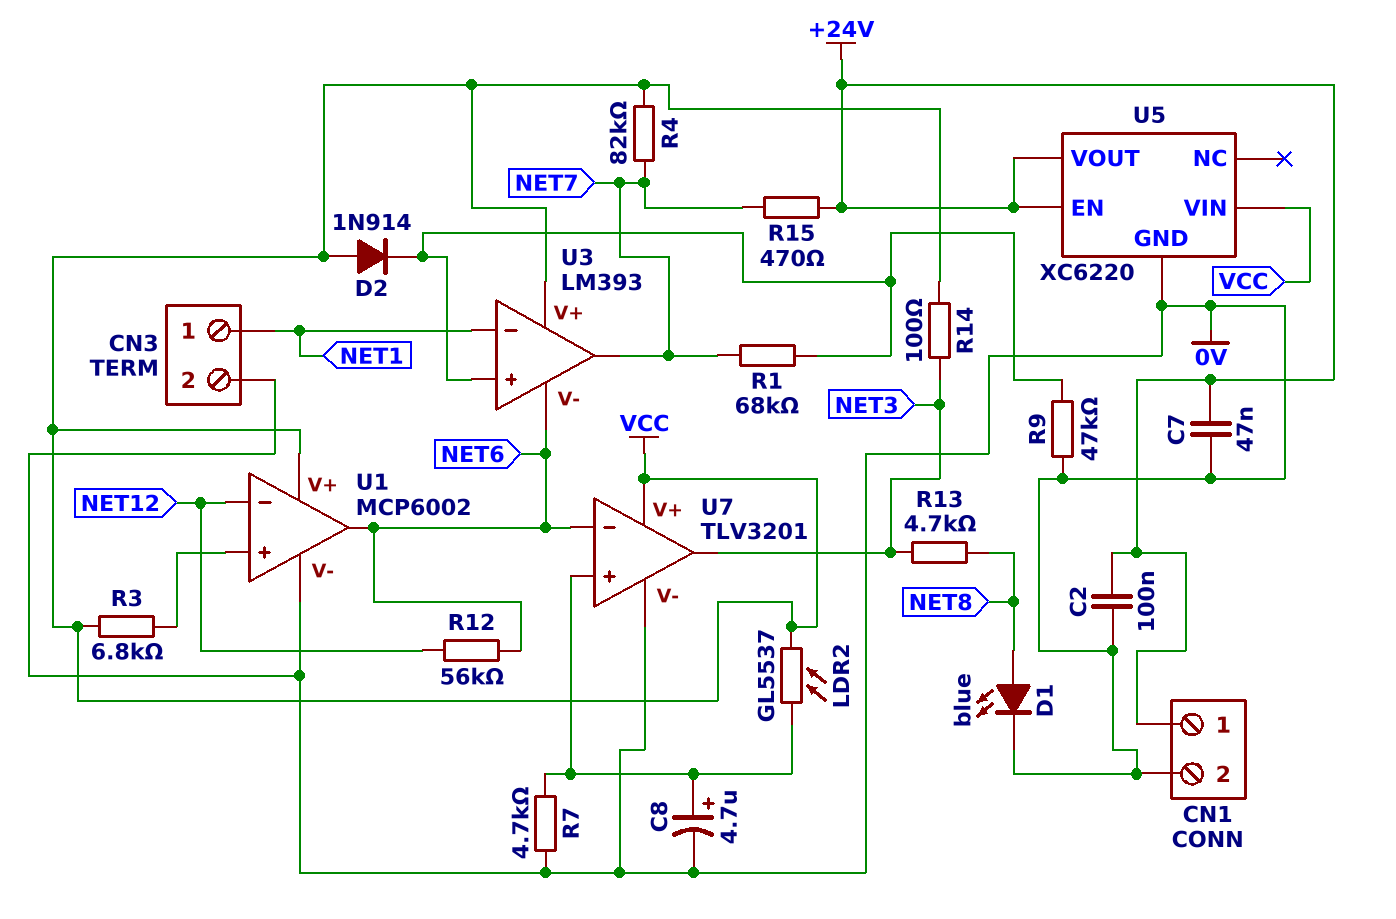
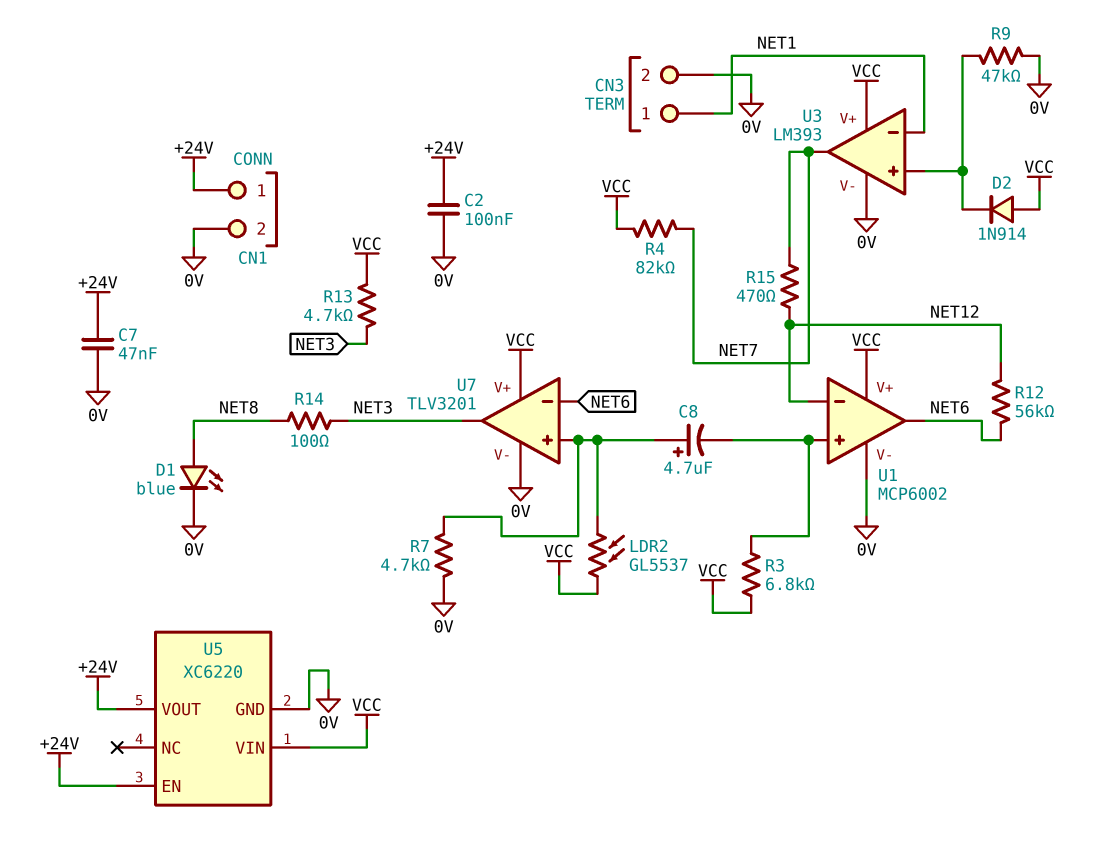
C8: 4.7uF (plus U7/in+, minus 0V) -> 4.7uF (plus U7/in+, minus U1/in+)
R1: 68k (NET7, U3/in+) -> none
R13: 4.7k (NET3, NET8) -> 4.7k (NET3, VCC)
R14: 100 (NET3, VCC) -> 100 (NET3, NET8)
R15: 470 (+24V, NET7) -> 470 (NET7, NET12)
U3 pin V-: NET6 -> 0V

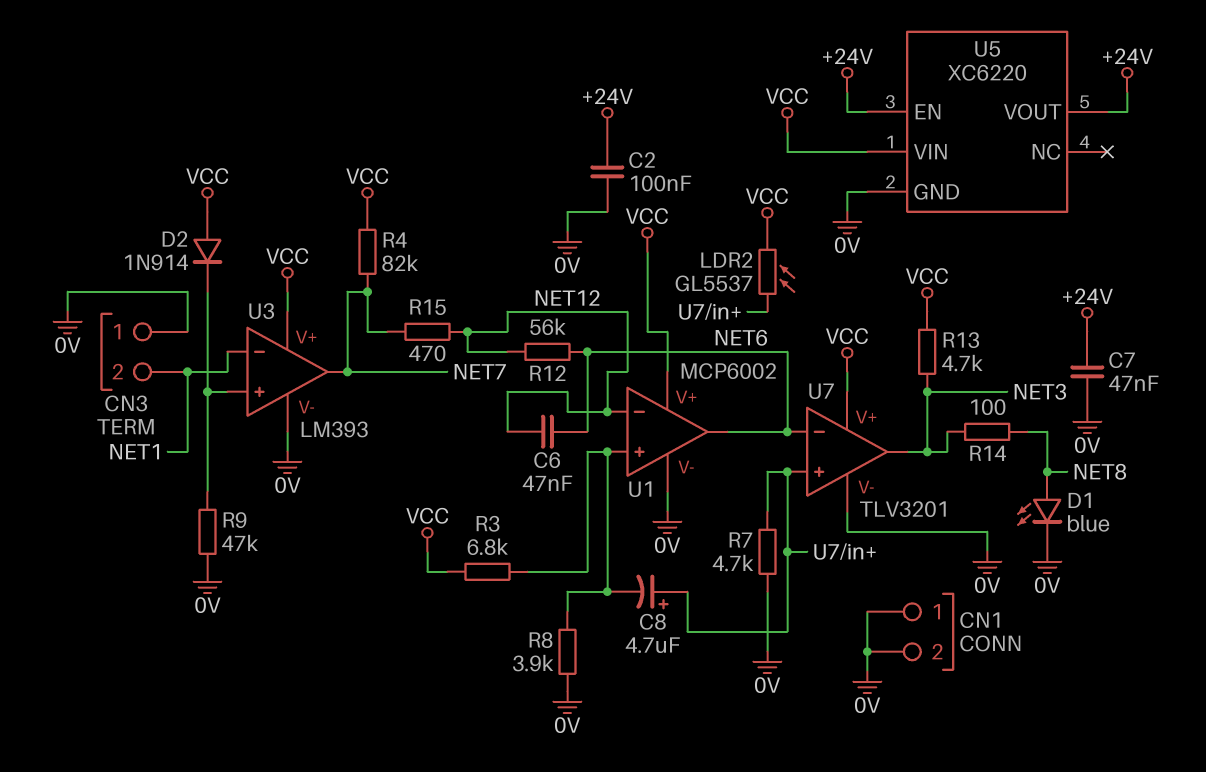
C6: none -> 47nF (NET6, NET12)
CN1 pin 1: +24V -> 0V
CN3 pin 1: NET1 -> 0V
CN3 pin 2: 0V -> NET1
R8: none -> 3.9k (0V, U1/in+)

